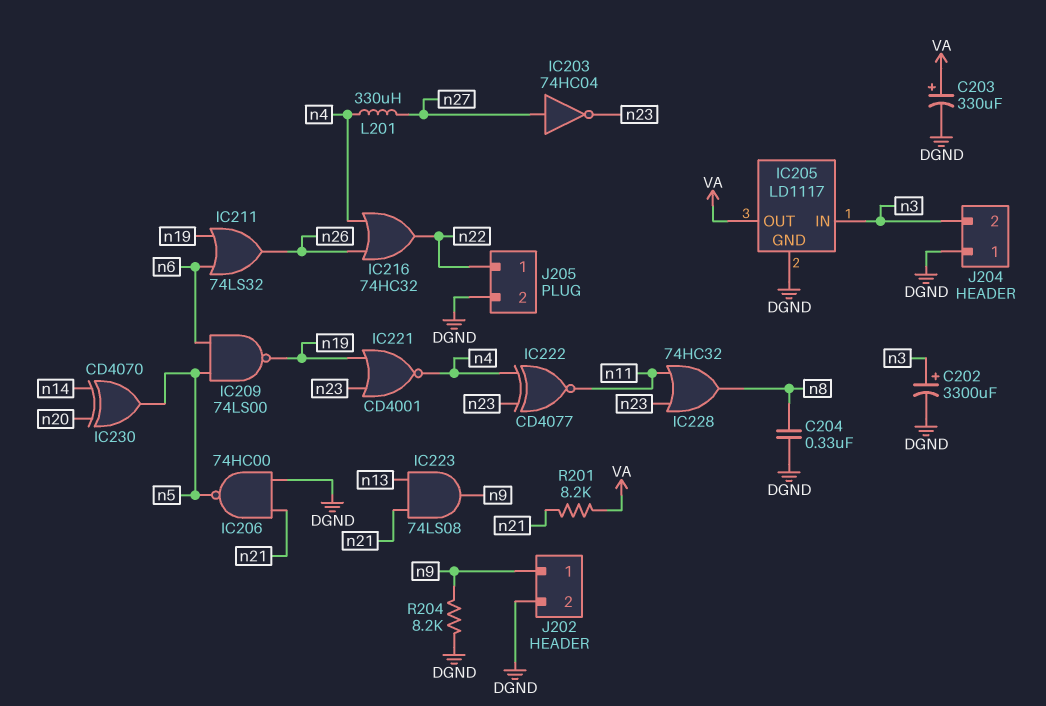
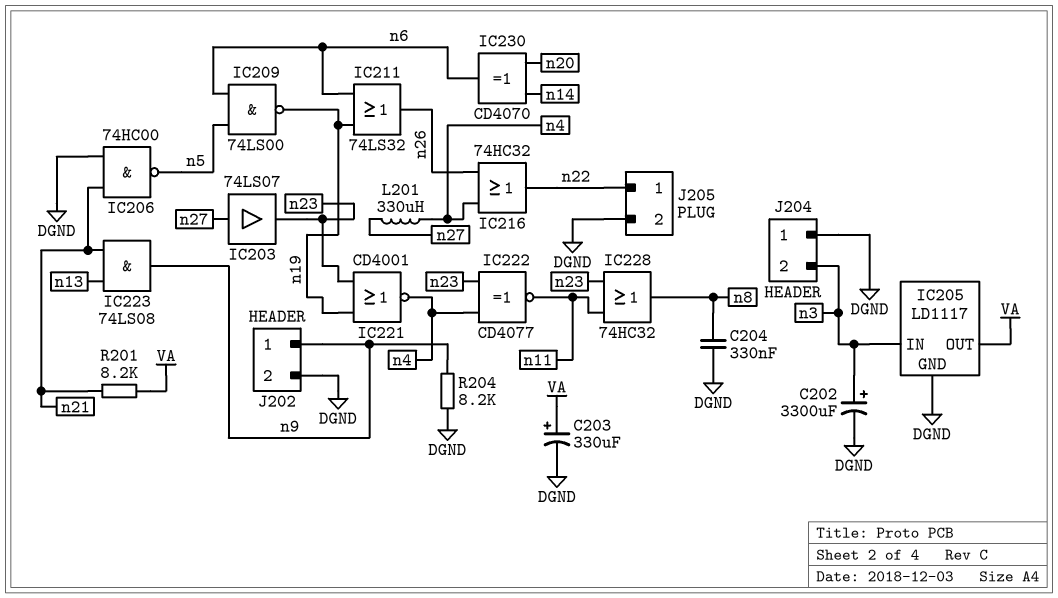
IC203: NOT 74HC04 (in n27, out n23) -> buffer 74LS07 (in n27, out n23)
IC230: XOR CD4070 (in n14, in n20, out n5) -> XOR CD4070 (in n14, in n20, out n6)

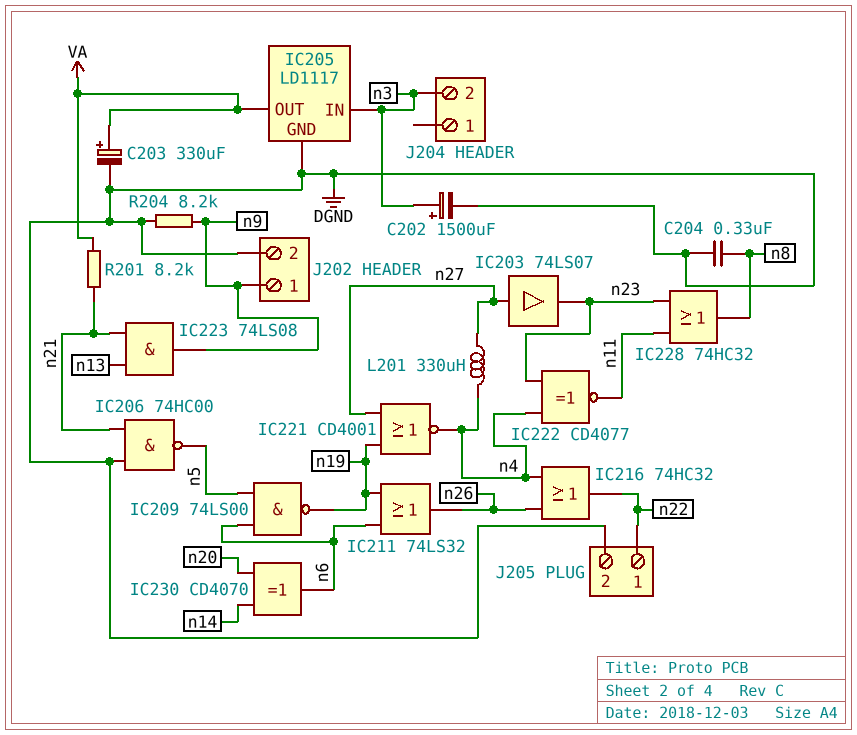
C202: 3300uF (plus n3, minus DGND) -> 1500uF (plus n3, minus DGND)
IC221: NOR CD4001 (in n19, in n23, out n4) -> NOR CD4001 (in n19, in n27, out n4)
J204 pin 1: DGND -> none

